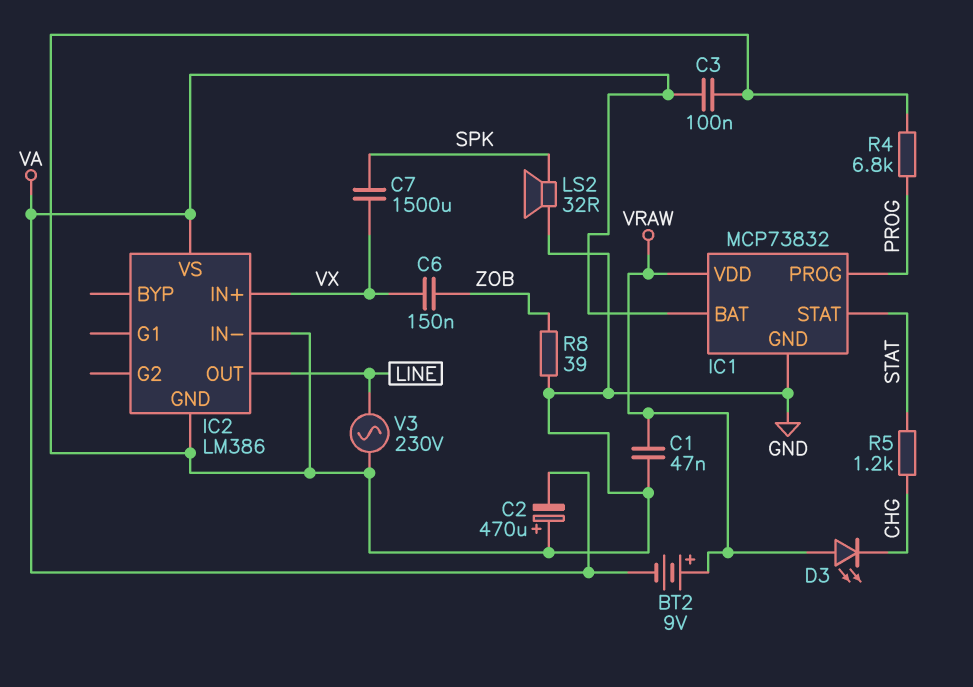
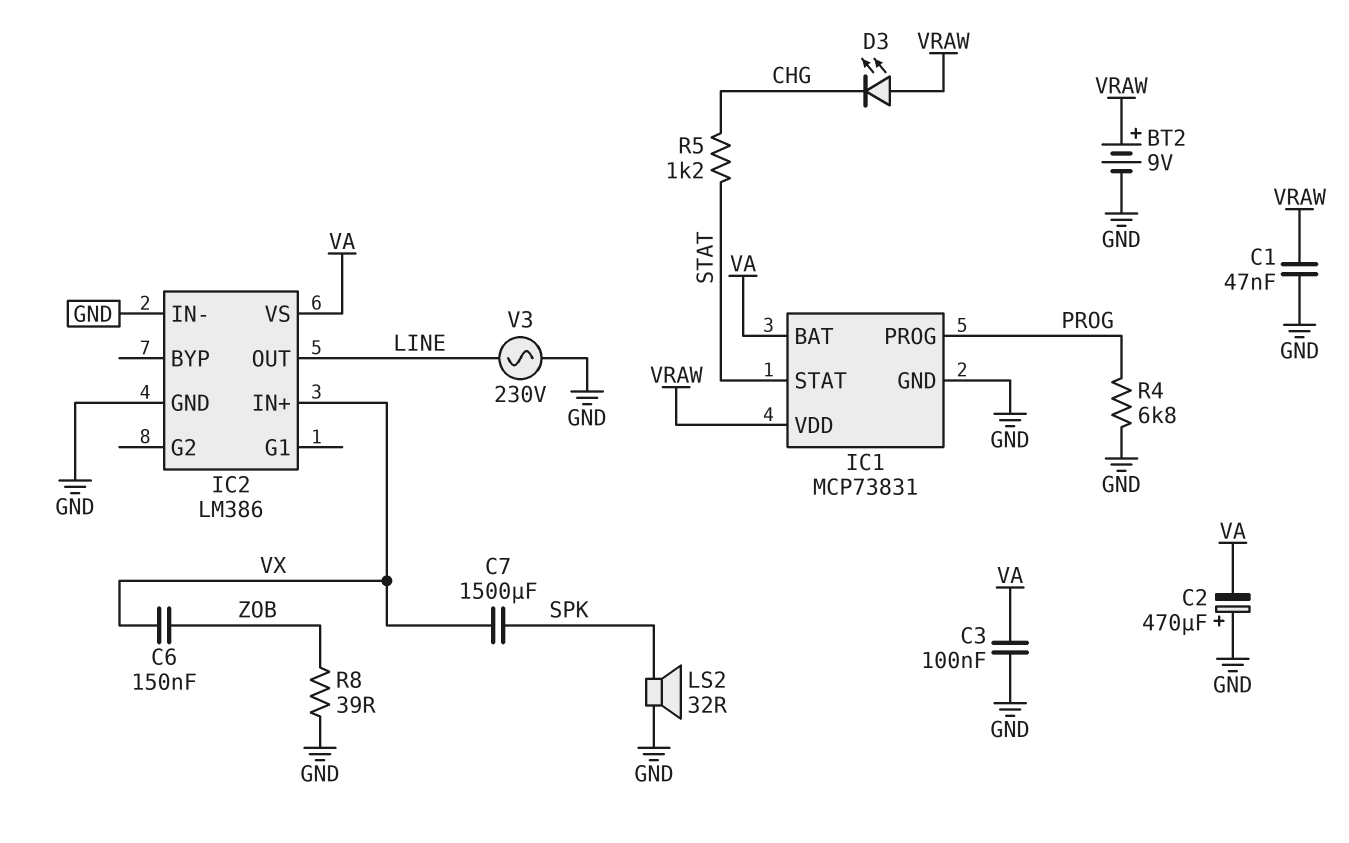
BT2: 9V (plus VRAW, minus VA) -> 9V (plus VRAW, minus GND)
IC1: MCP73832 -> MCP73831

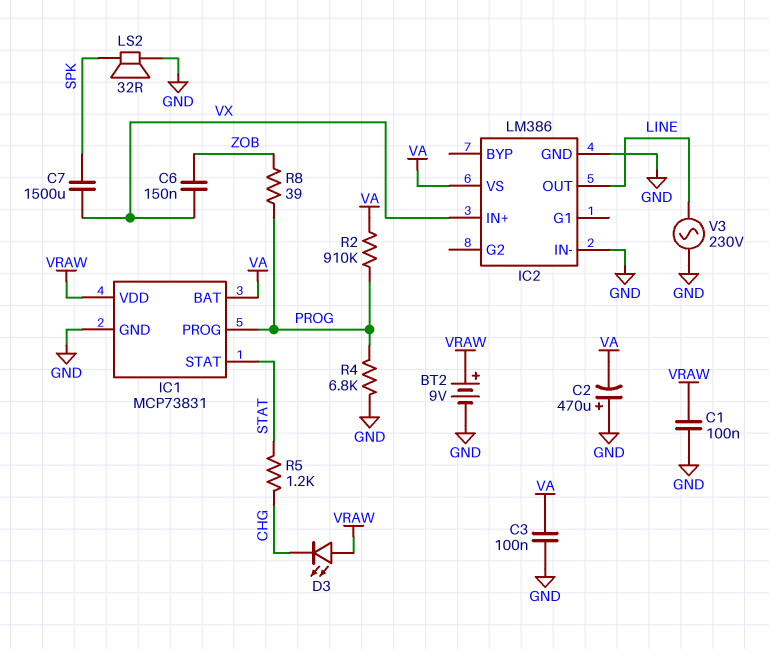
C1: 47nF (GND, VRAW) -> 100nF (GND, VRAW)
R2: none -> 910k (PROG, VA)
R8: 39 (GND, ZOB) -> 39 (PROG, ZOB)

